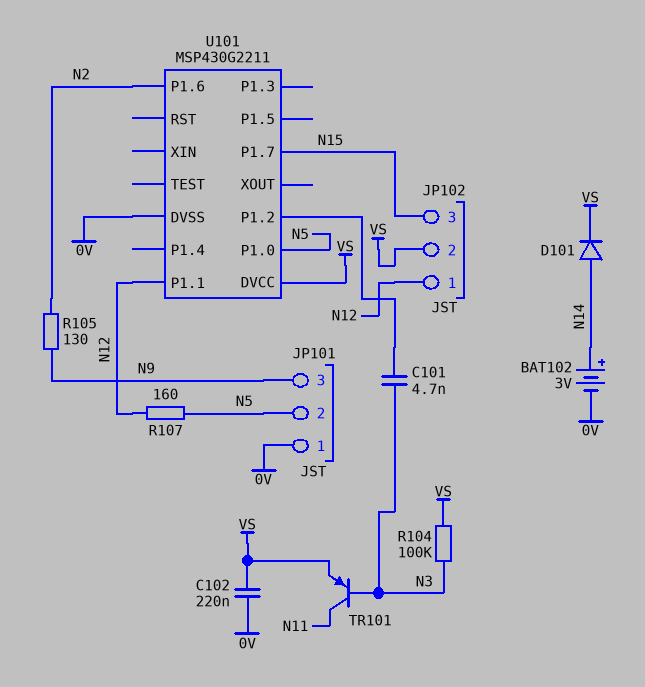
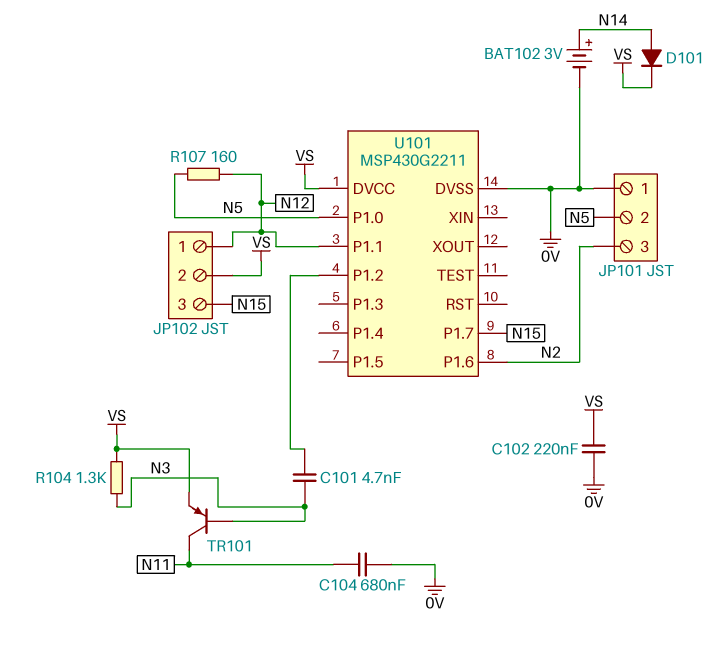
C104: none -> 680nF (0V, N11)
JP101 pin 3: N9 -> N2
R104: 100k (N3, VS) -> 1.3k (N3, VS)
R105: 130 (N2, N9) -> none

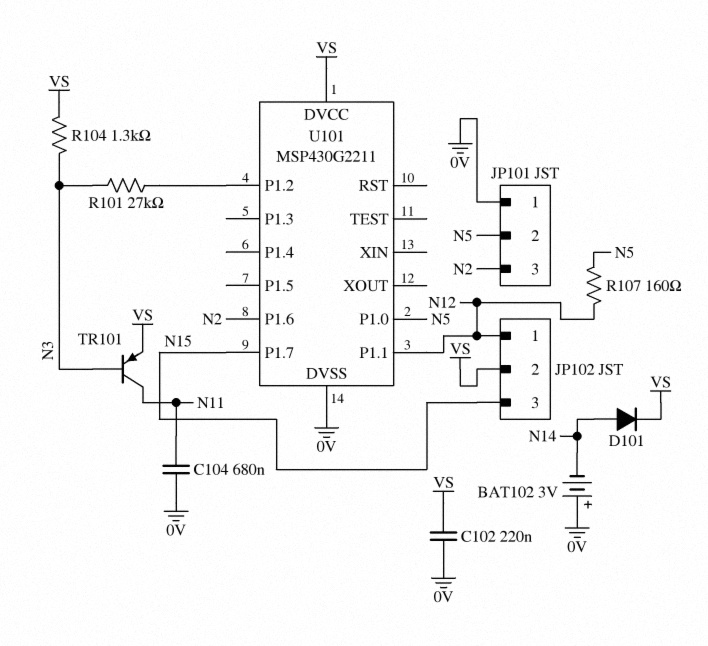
BAT102: 3V (plus N14, minus 0V) -> 3V (plus 0V, minus N14)
C101: 4.7nF (N3, U101/P1.2) -> none
R101: none -> 27k (N3, U101/P1.2)

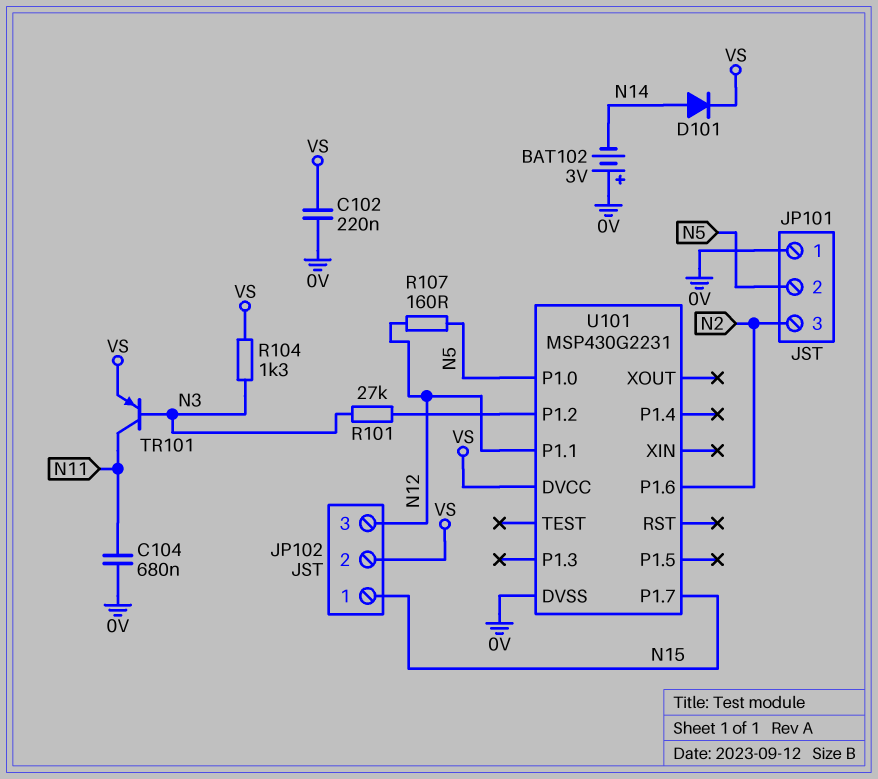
JP102 pin 1: N12 -> N15
JP102 pin 3: N15 -> N12
U101: MSP430G2211 -> MSP430G2231

